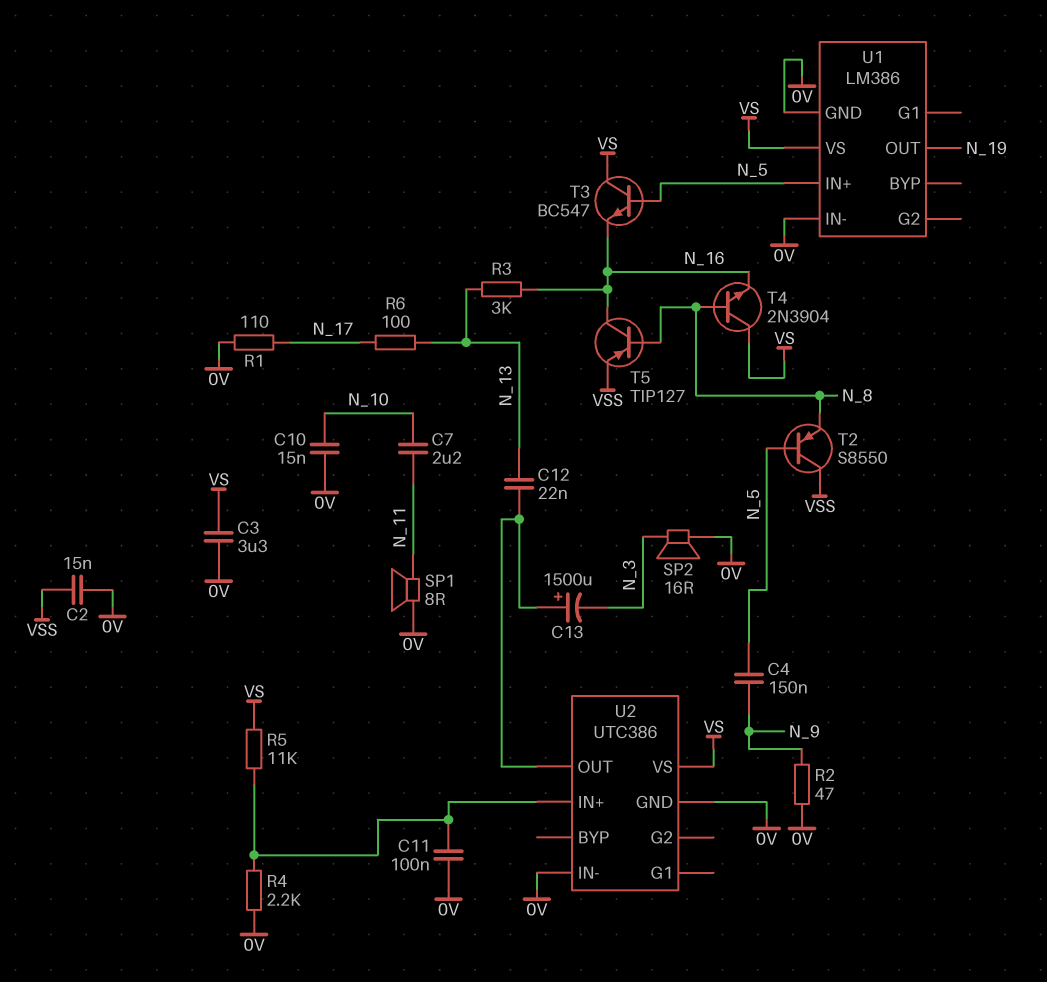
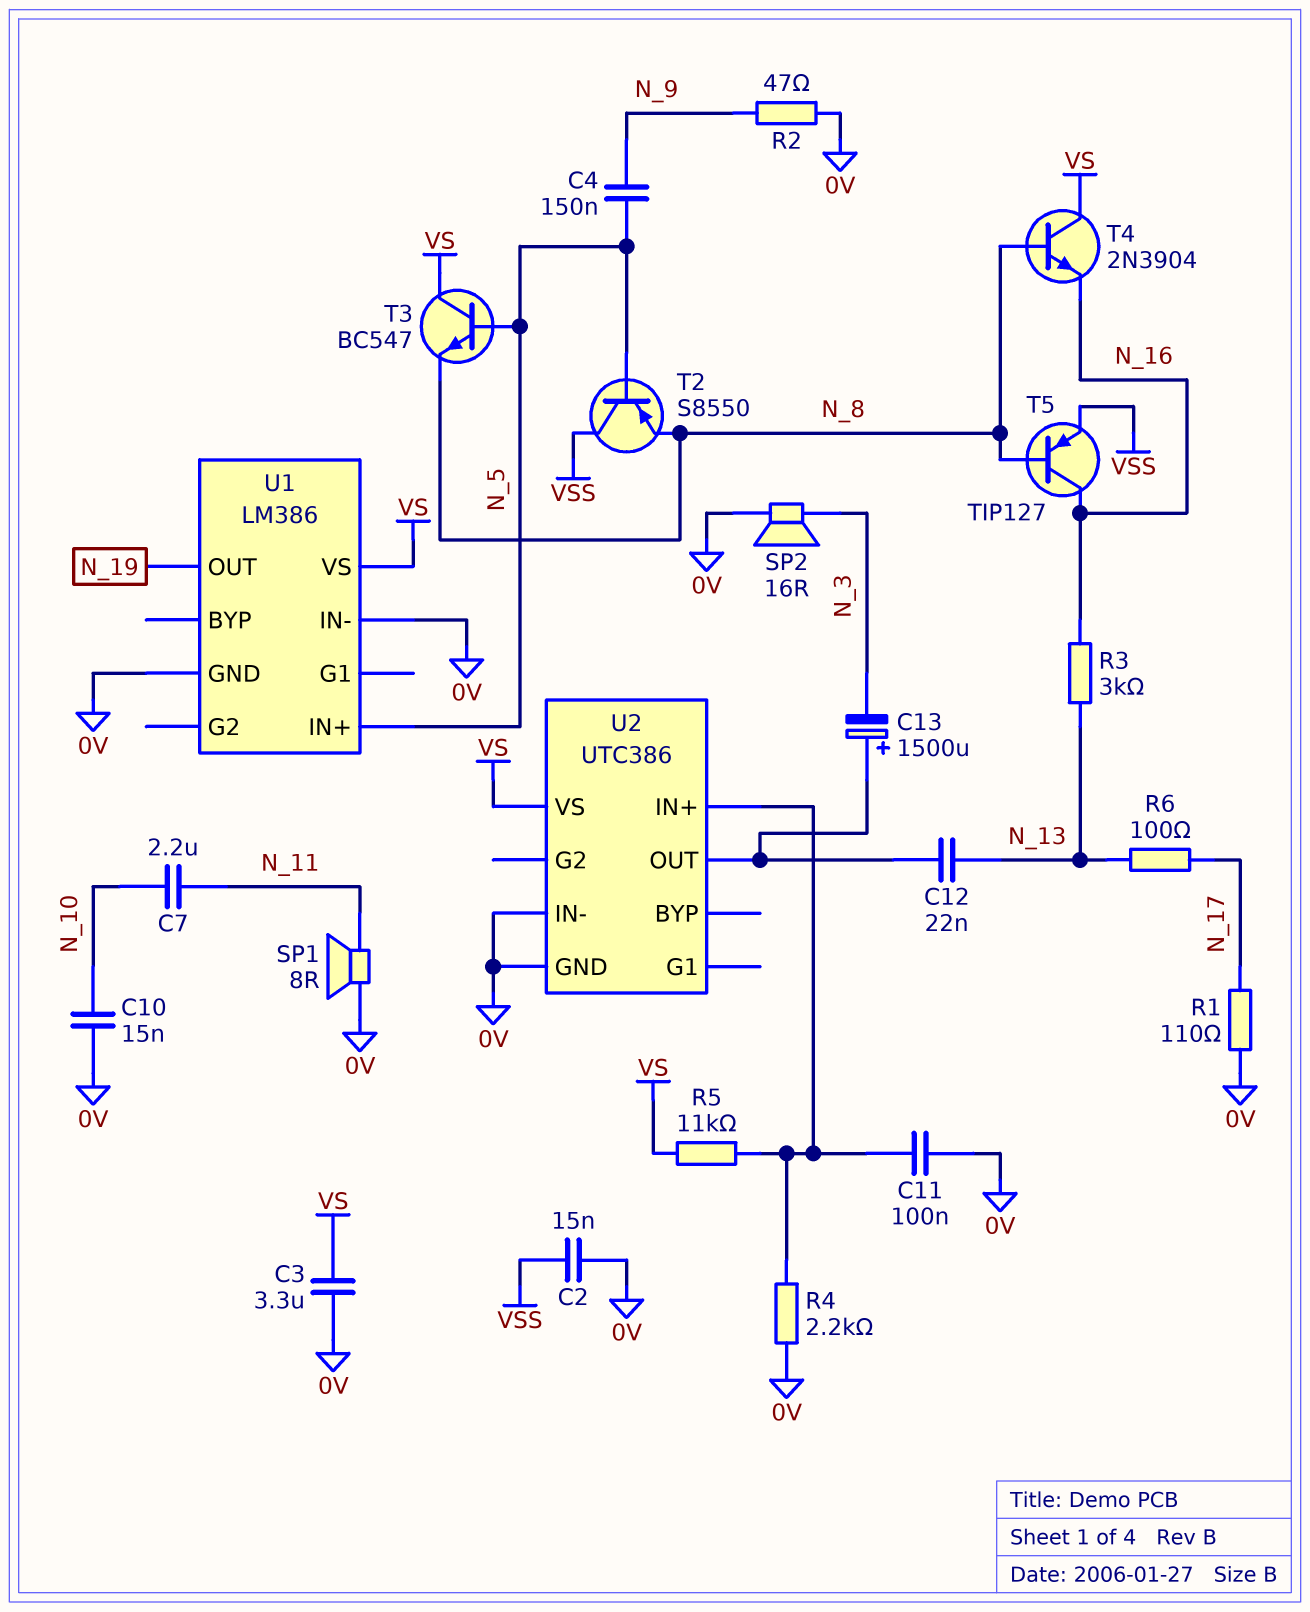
T3: NPN BC547 (B N_5, C VS, E N_16) -> NPN BC547 (B N_5, C VS, E N_8)

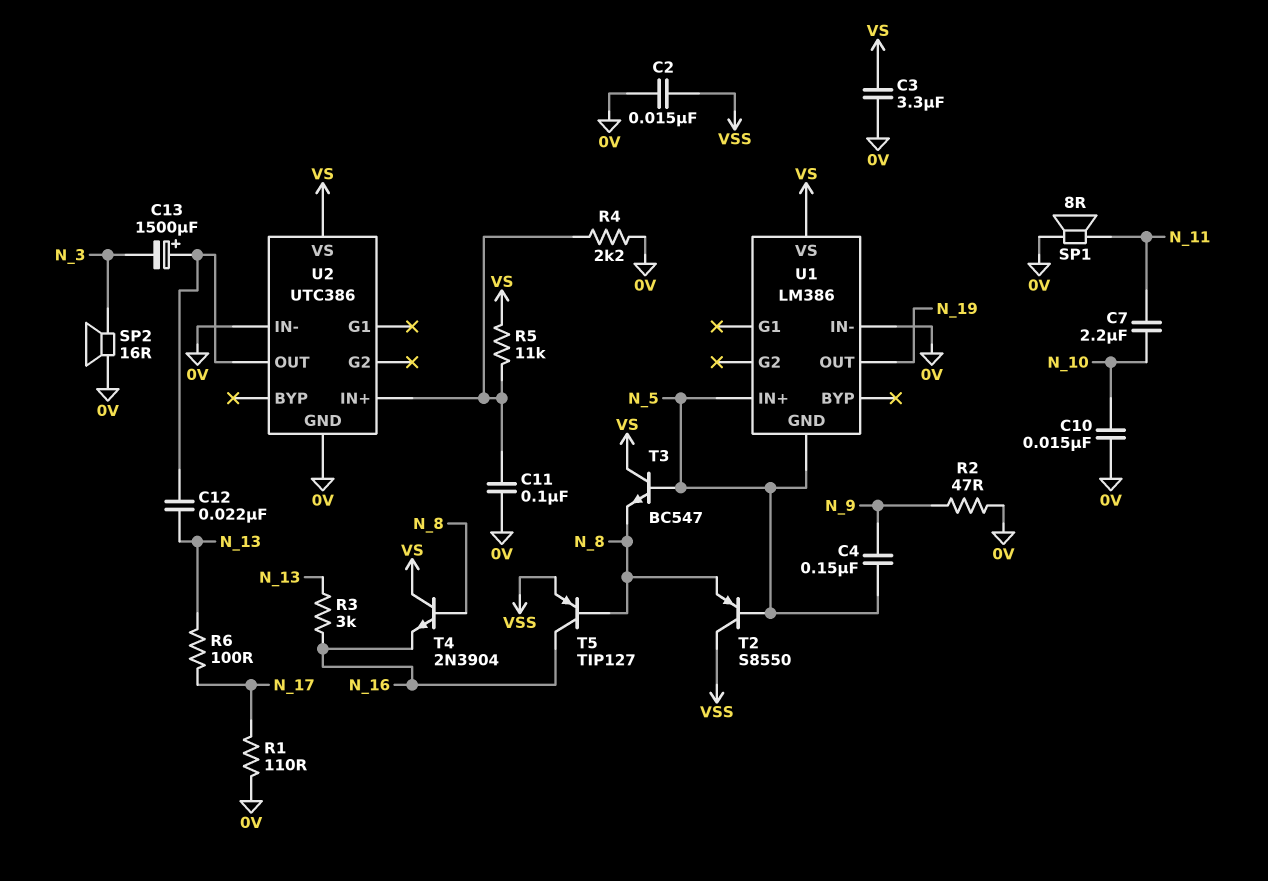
U1 pin GND: 0V -> N_5

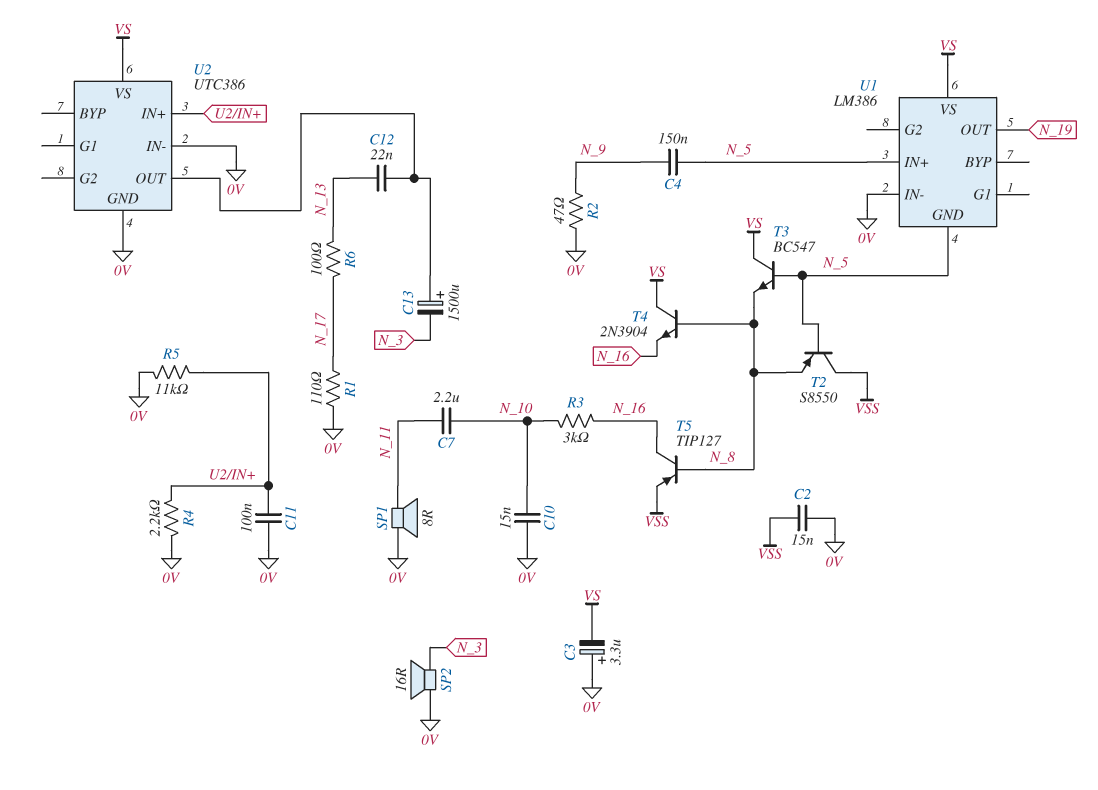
C3: 3.3uF (0V, VS) -> 3.3uF (plus 0V, minus VS)
R3: 3k (N_13, N_16) -> 3k (N_10, N_16)
R5: 11k (U2/IN+, VS) -> 11k (0V, U2/IN+)

